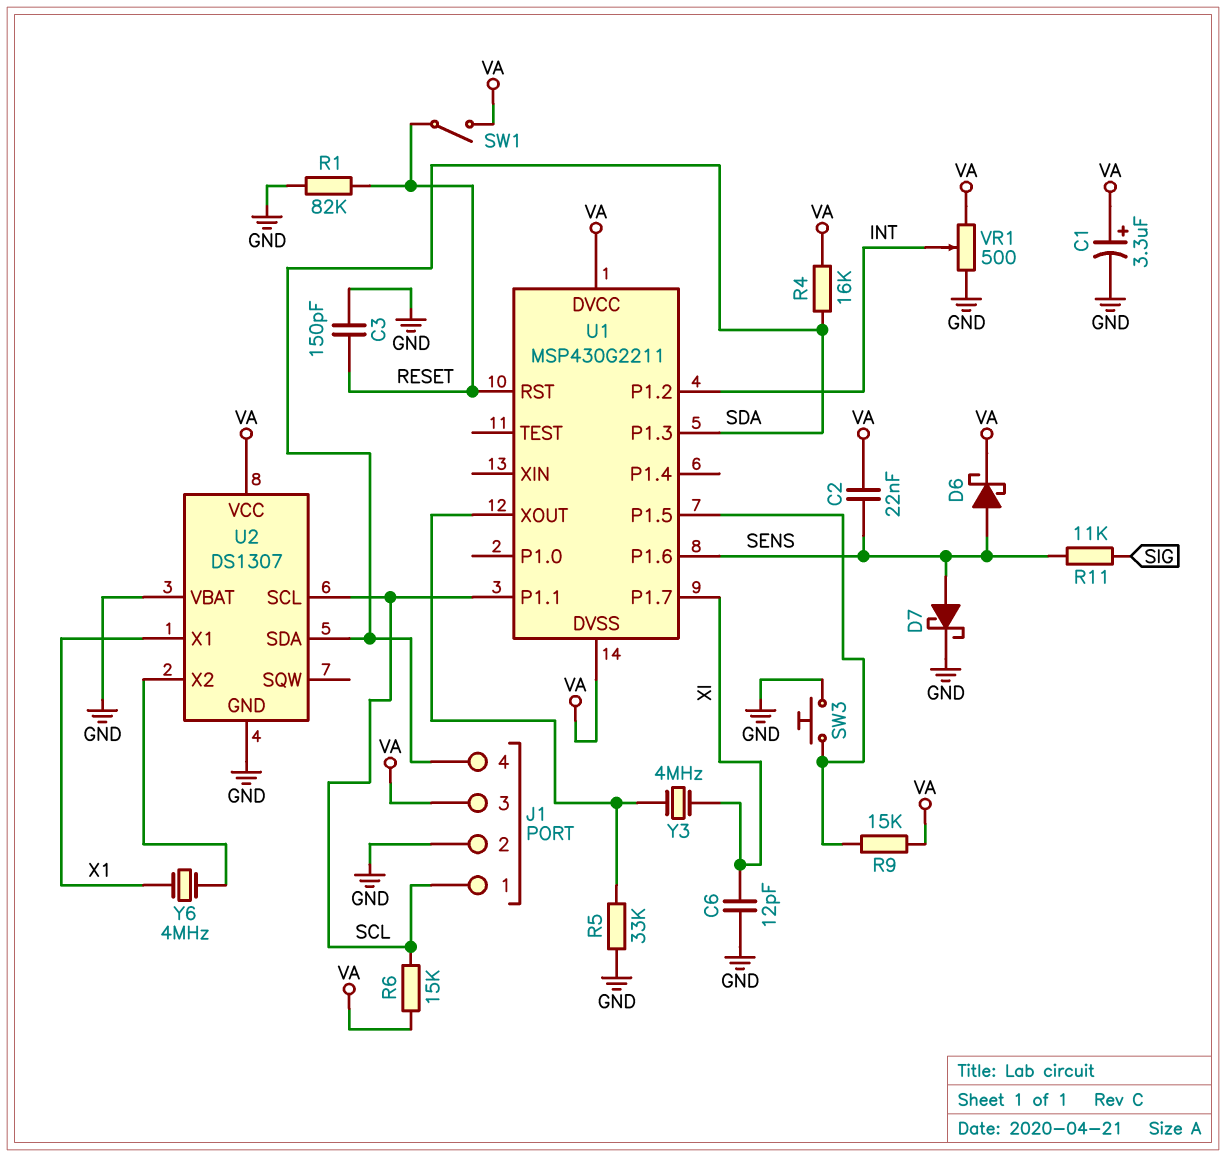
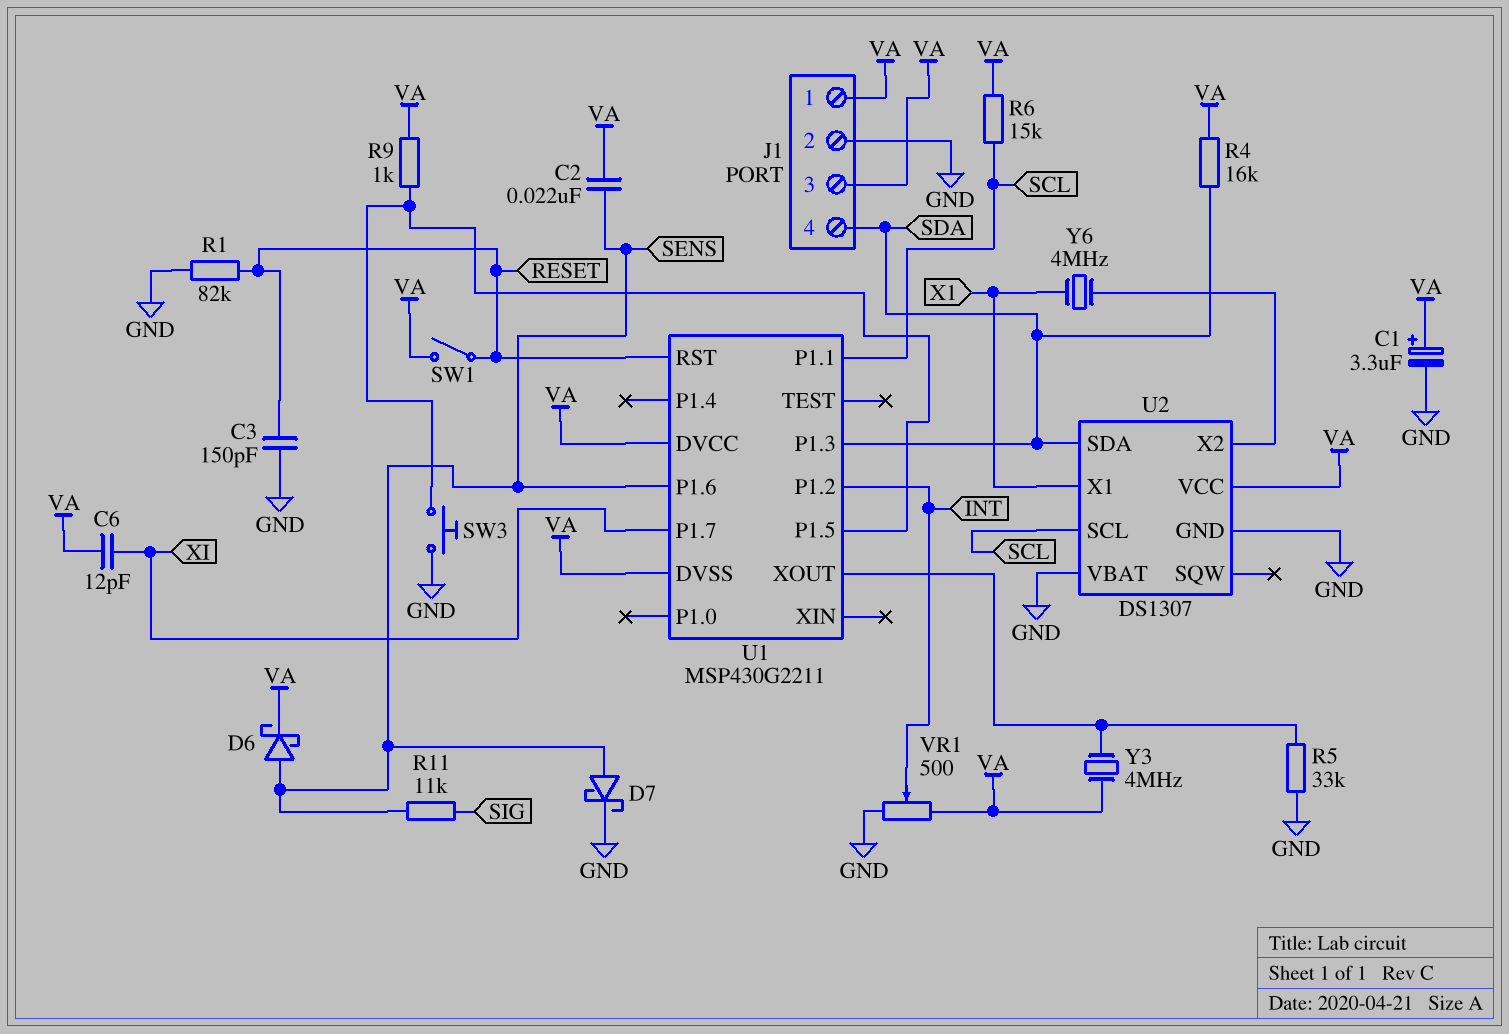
C6: 12pF (GND, XI) -> 12pF (VA, XI)
J1 pin 1: SCL -> VA
R9: 15k (U1/P1.5, VA) -> 1k (U1/P1.5, VA)
Y3: 4MHz (U1/XOUT, XI) -> 4MHz (U1/XOUT, VA)

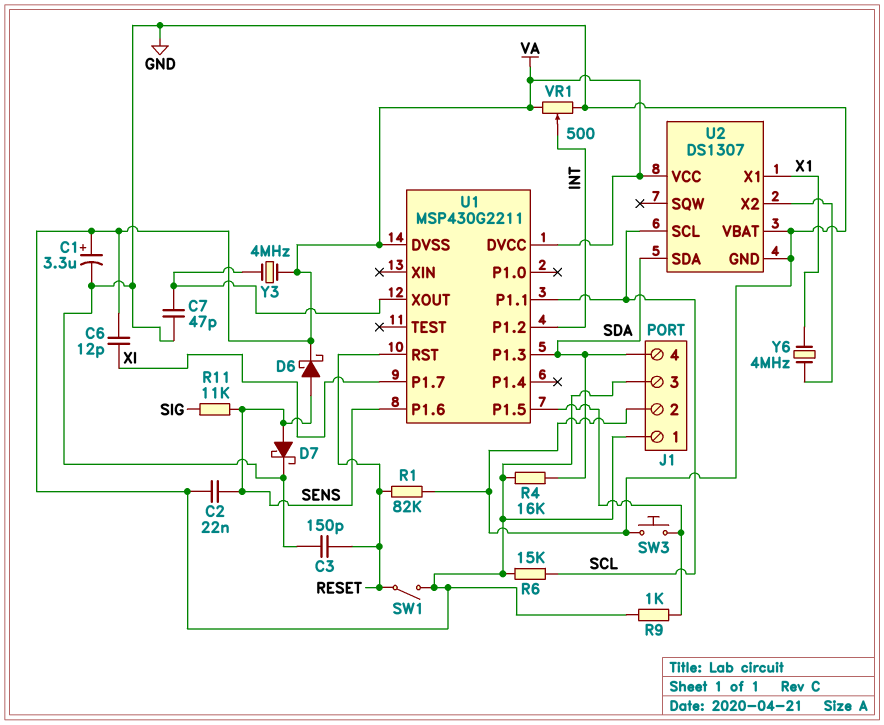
C7: none -> 47pF (GND, U1/XOUT)
R5: 33k (GND, U1/XOUT) -> none

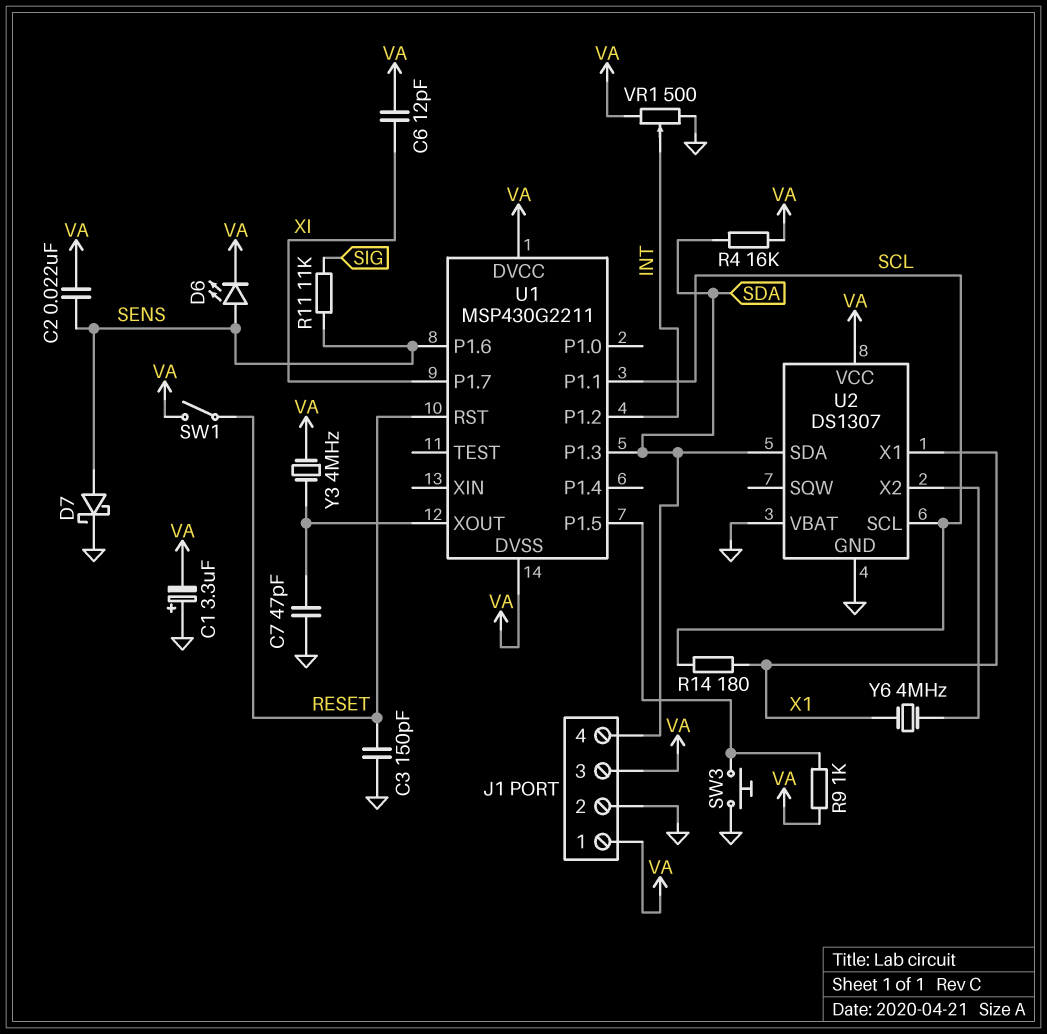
C1: 3.3uF (plus VA, minus GND) -> 3.3uF (plus GND, minus VA)
D6: schottky (A SENS, K VA) -> LED (A SENS, K VA)
R1: 82k (GND, RESET) -> none
R6: 15k (SCL, VA) -> none
R14: none -> 180 (SCL, X1)

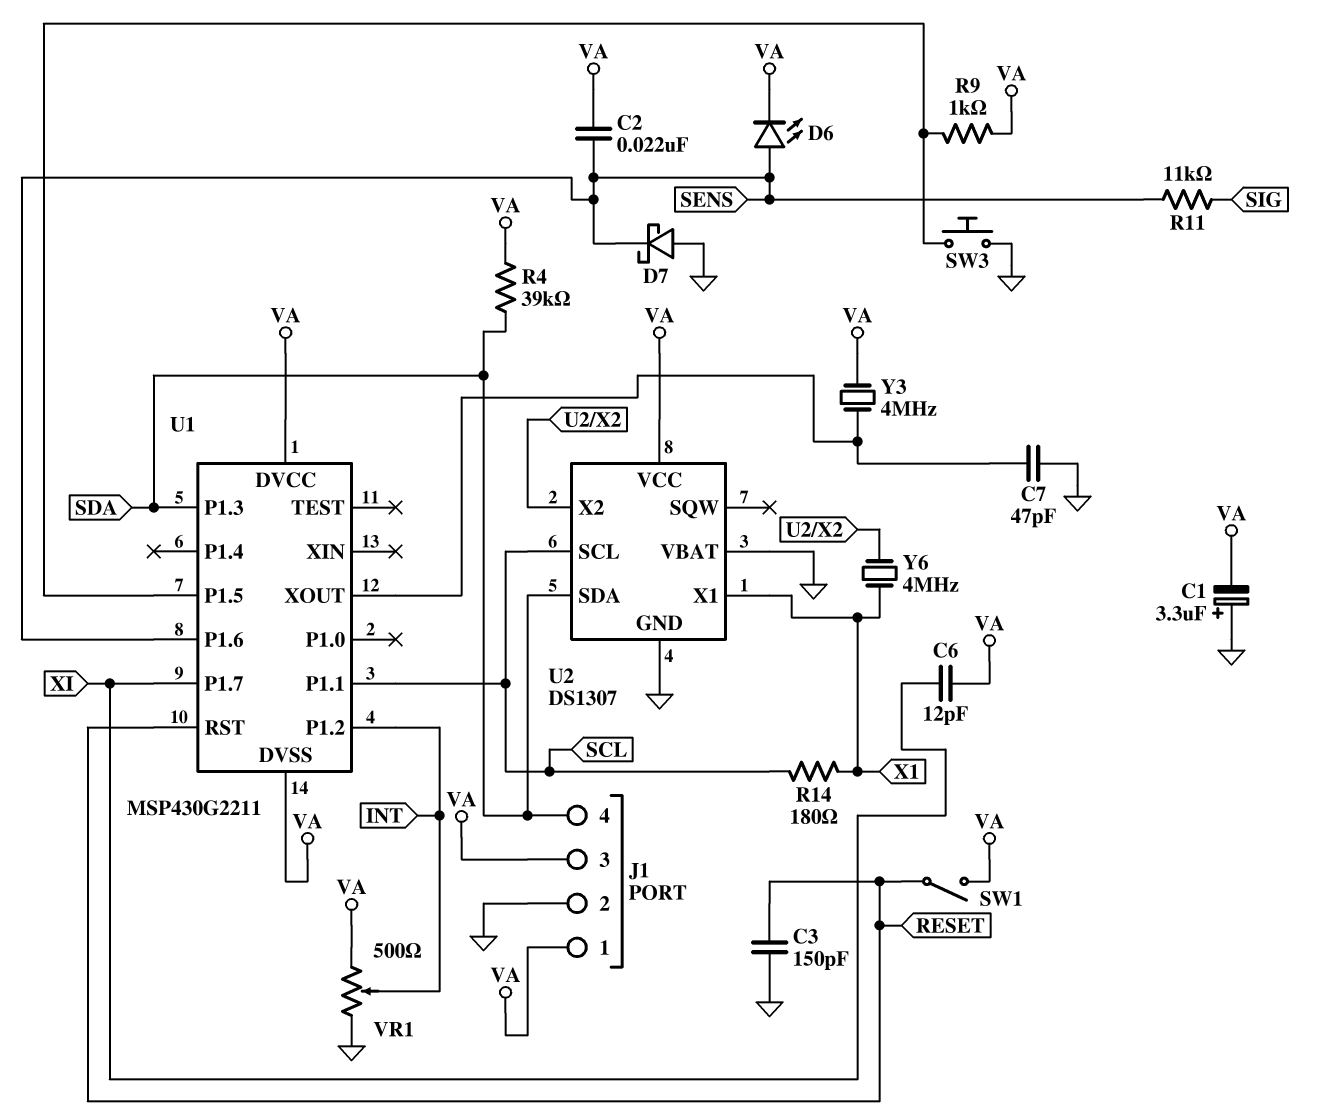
D7: schottky (A SENS, K GND) -> schottky (A GND, K SENS)
R4: 16k (SDA, VA) -> 39k (SDA, VA)

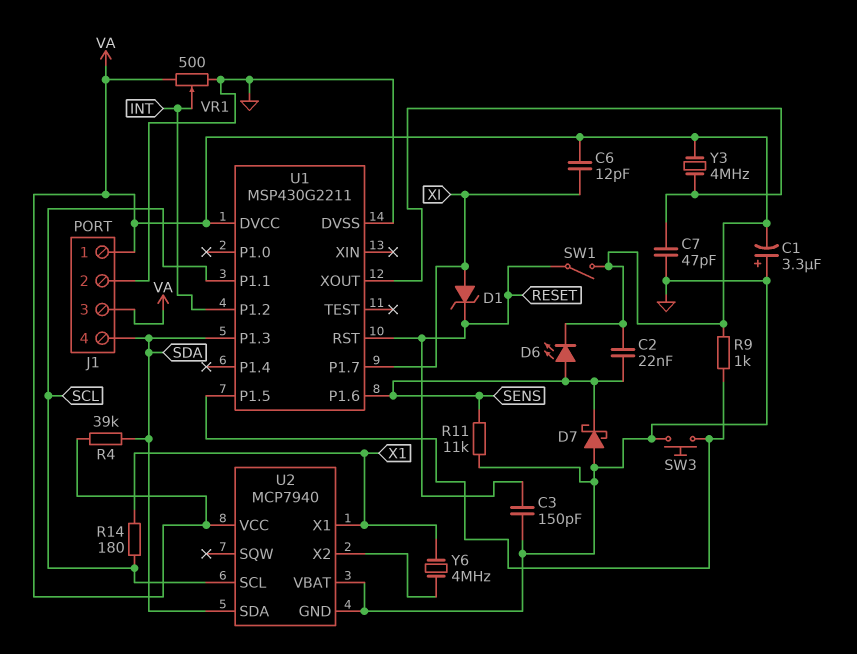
D1: none -> zener (A XI, K RESET)
R11: 11k (SENS, SIG) -> 11k (GND, SENS)
U1 pin DVSS: VA -> GND
U2: DS1307 -> MCP7940

